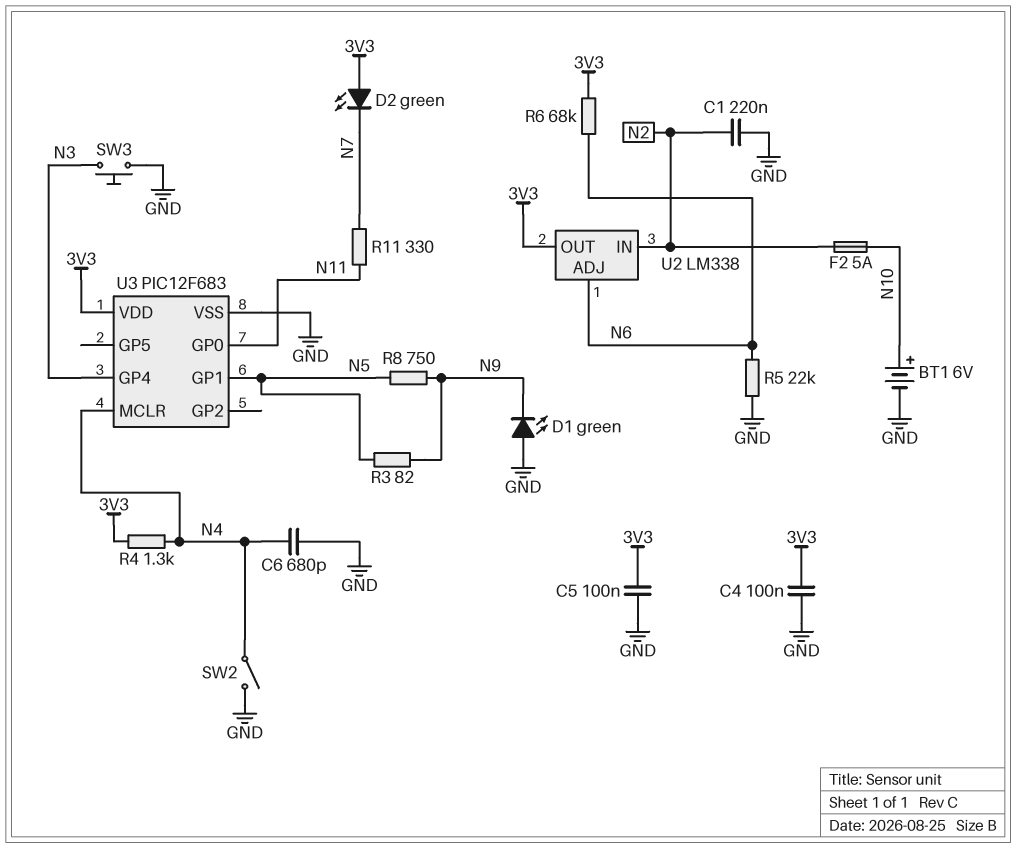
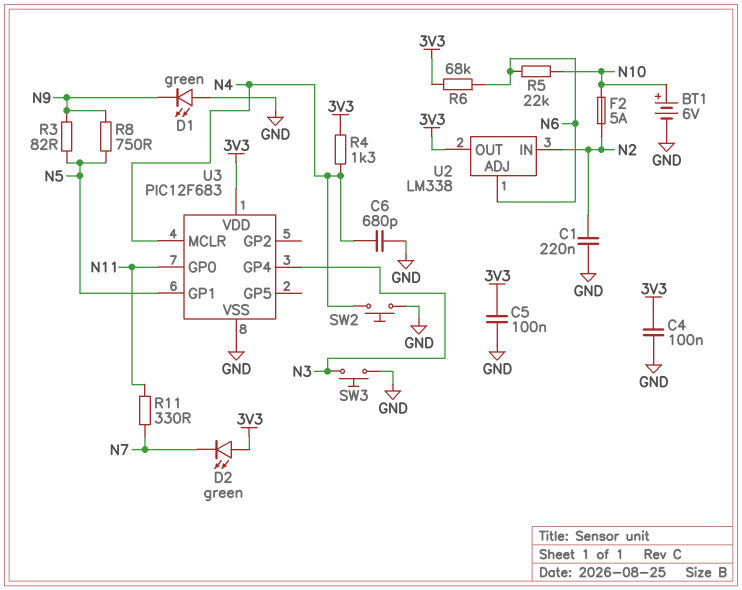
R5: 22k (GND, N6) -> 22k (N6, N10)
SW2: switch (GND, N4) -> button (GND, N4)

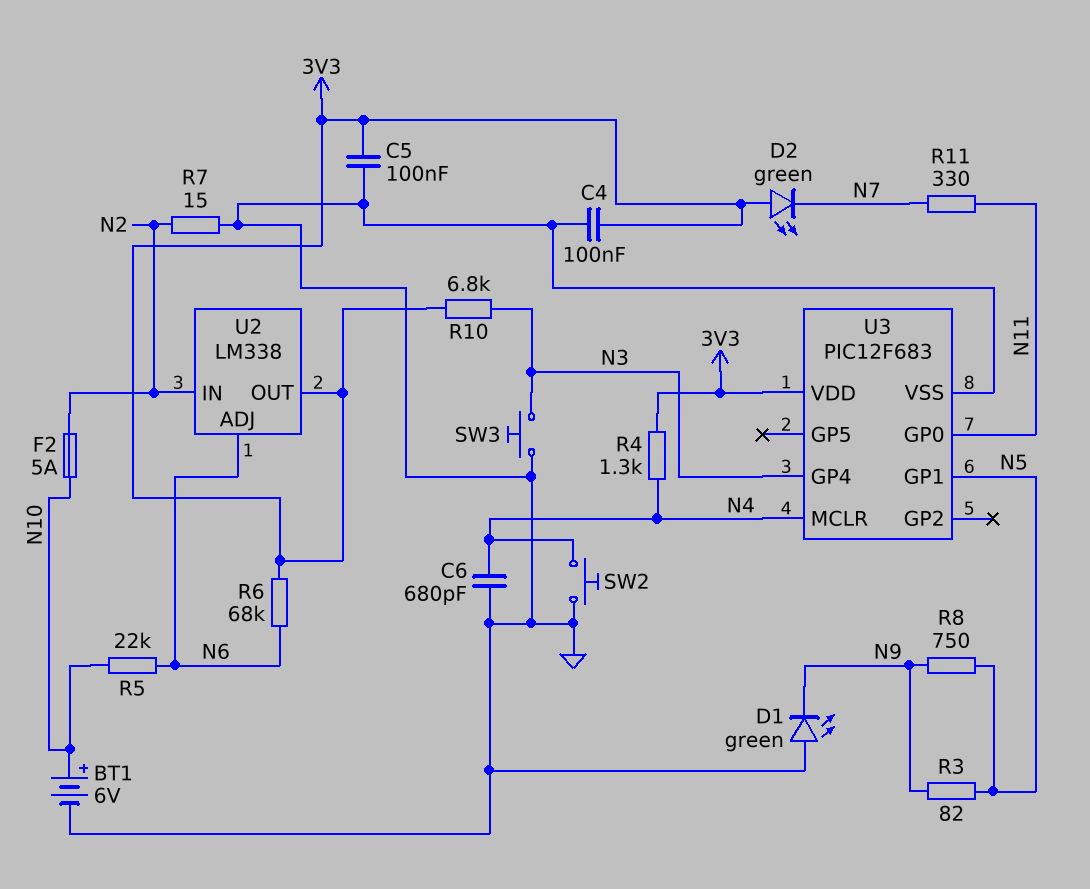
C1: 220nF (GND, N2) -> none
R7: none -> 15 (GND, N2)
R10: none -> 6.8k (3V3, N3)

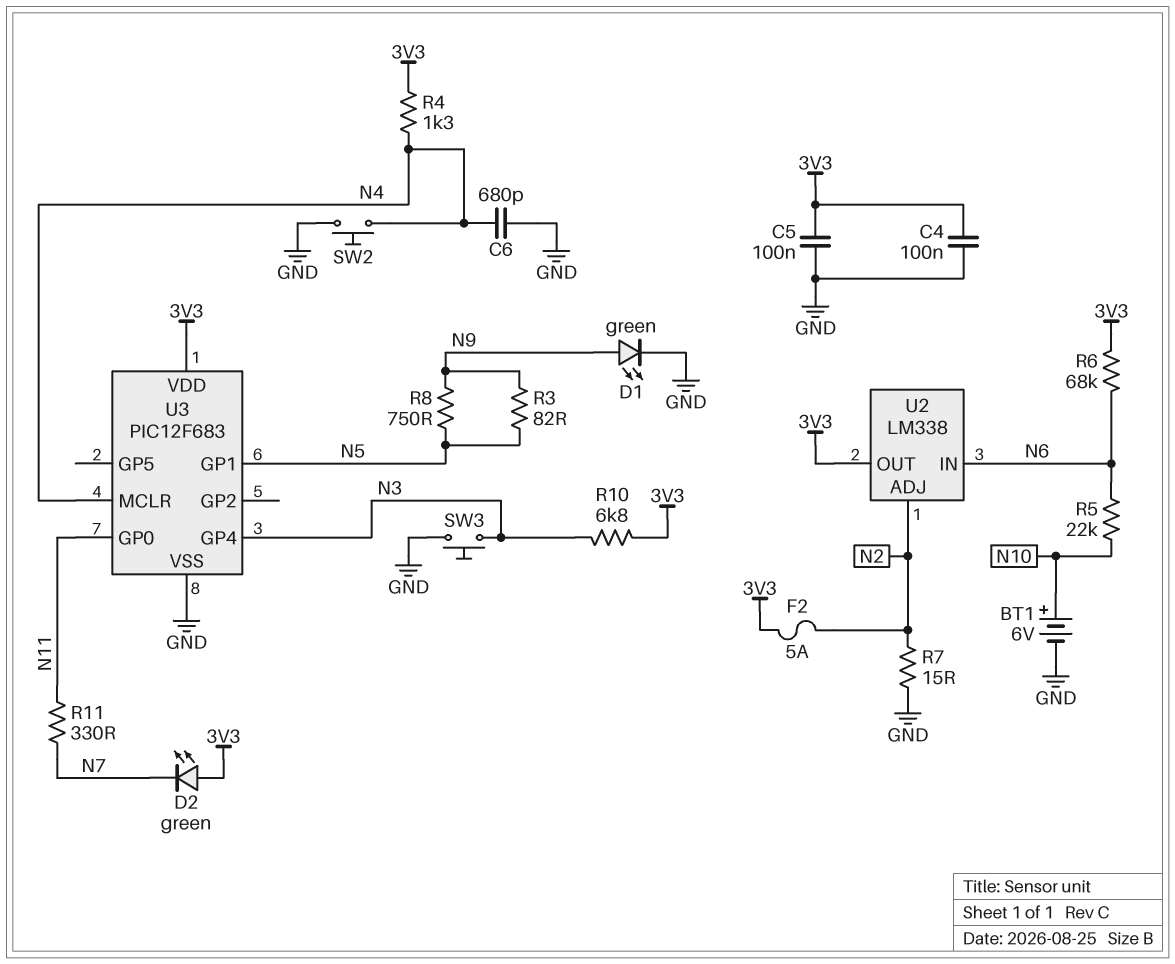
D1: LED green (A GND, K N9) -> LED green (A N9, K GND)
F2: 5A (N2, N10) -> 5A (3V3, N2)
U2 pin ADJ: N6 -> N2
U2 pin IN: N2 -> N6

